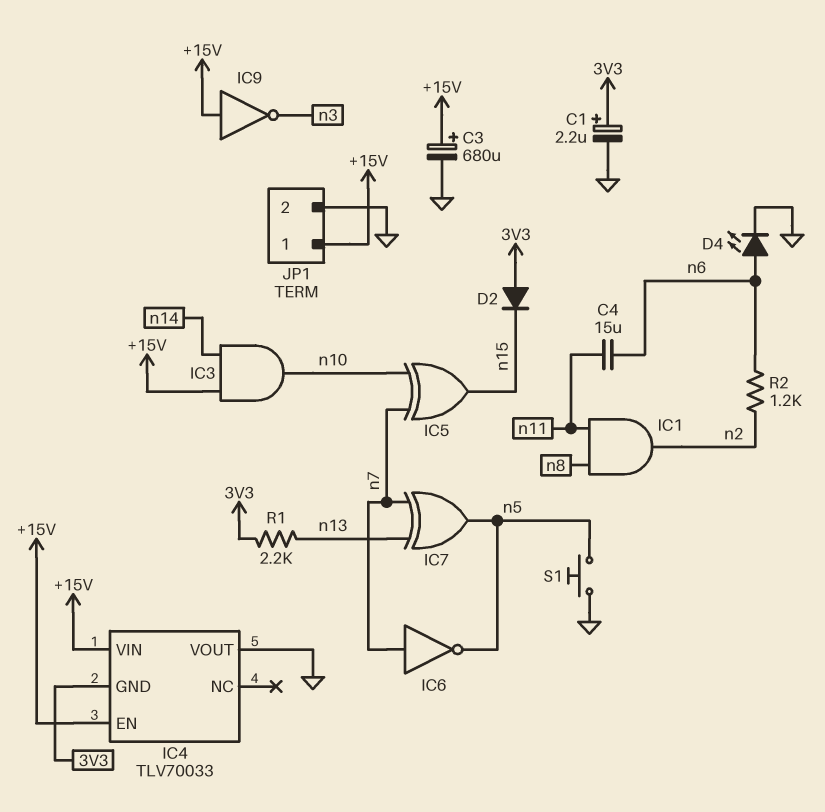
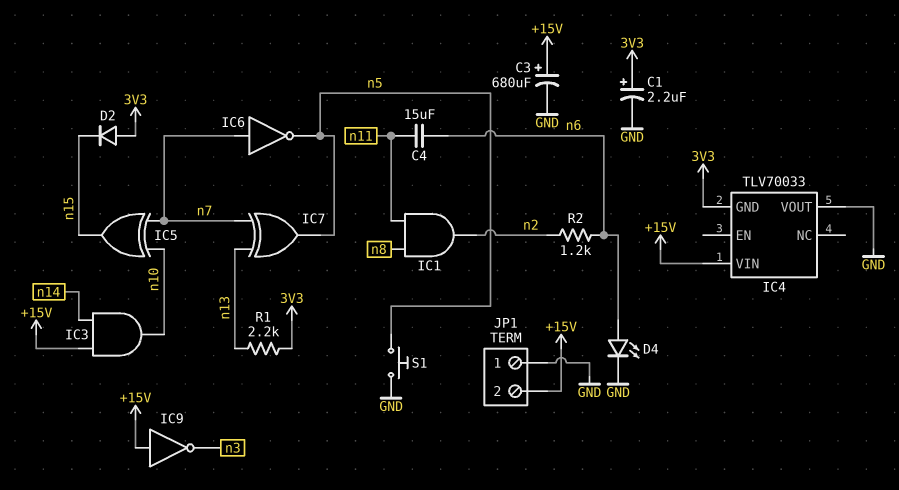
IC4 pin EN: +15V -> none
JP1 pin 1: +15V -> GND
JP1 pin 2: GND -> +15V

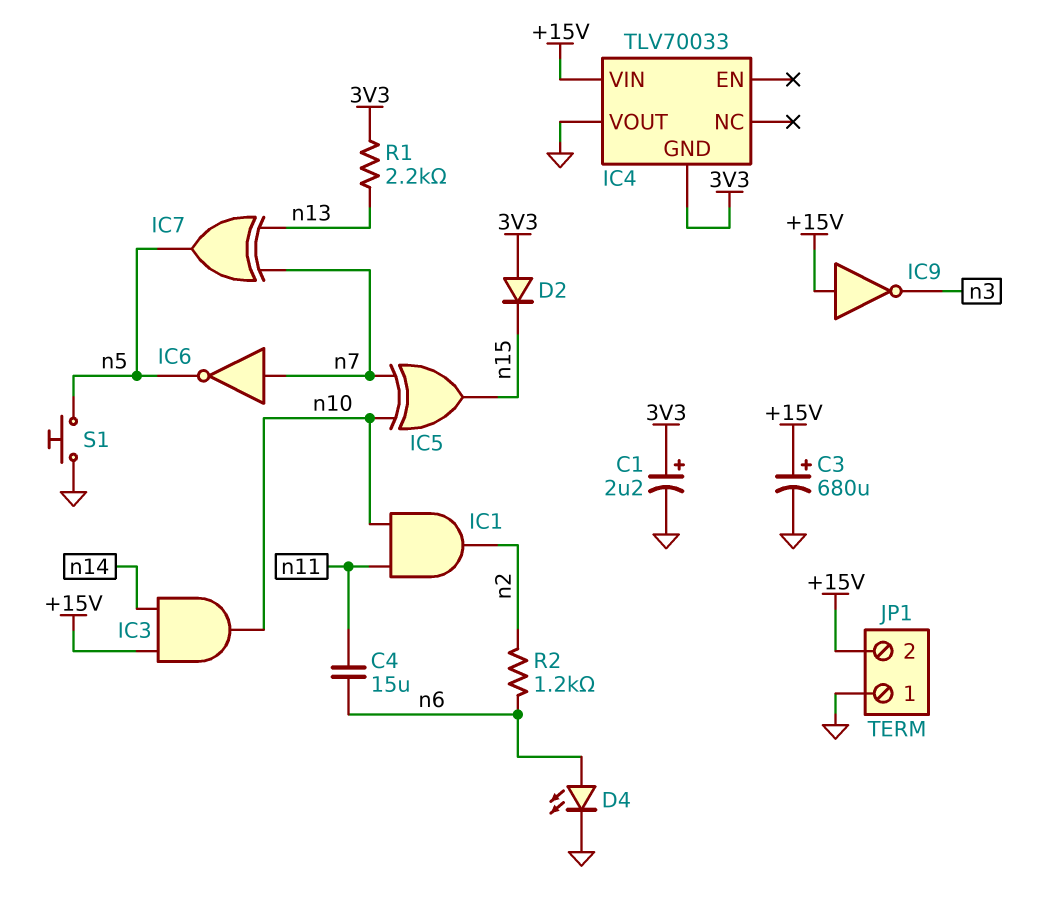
IC1: AND (in n8, in n11, out n2) -> AND (in n10, in n11, out n2)

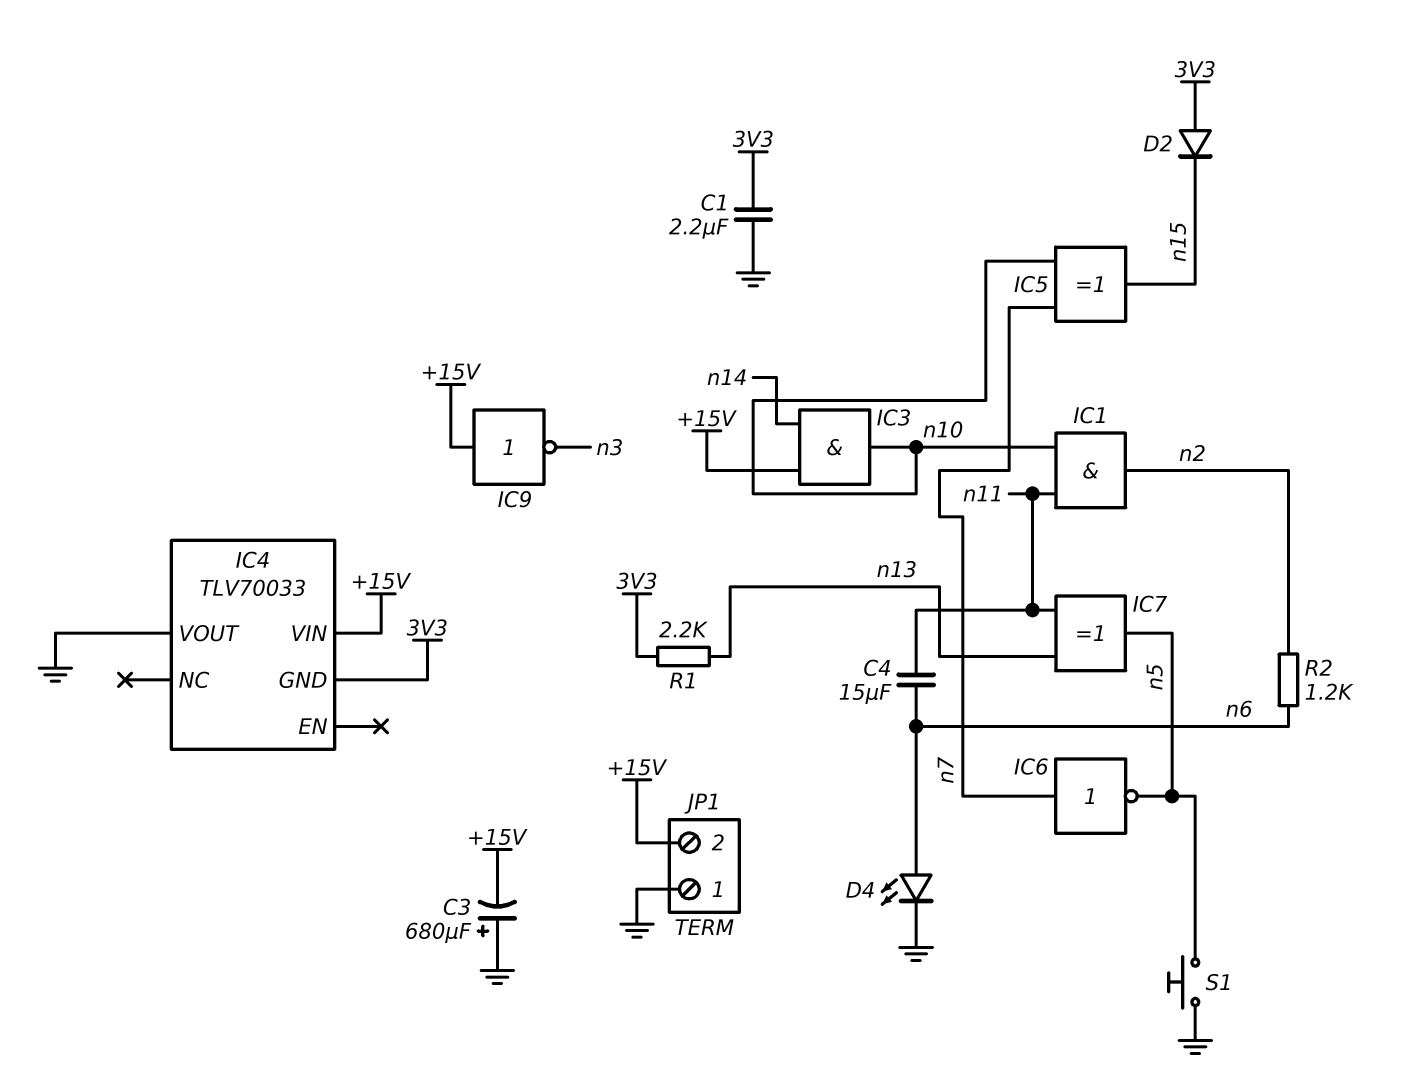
C1: 2.2uF (plus 3V3, minus GND) -> 2.2uF (3V3, GND)
C3: 680uF (plus +15V, minus GND) -> 680uF (plus GND, minus +15V)
IC7: XOR (in n7, in n13, out n5) -> XOR (in n11, in n13, out n5)

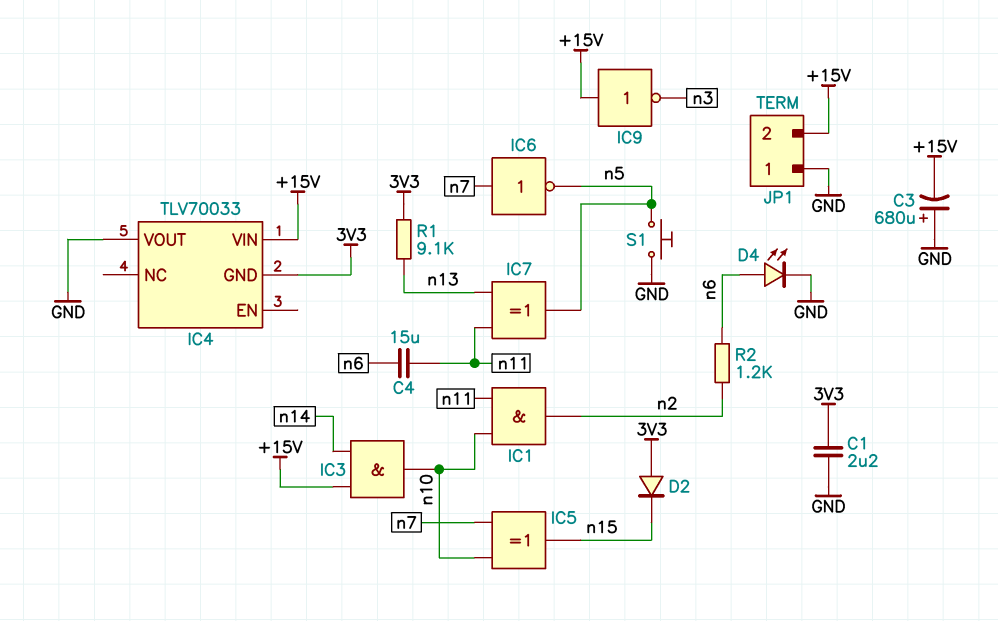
R1: 2.2k (3V3, n13) -> 9.1k (3V3, n13)

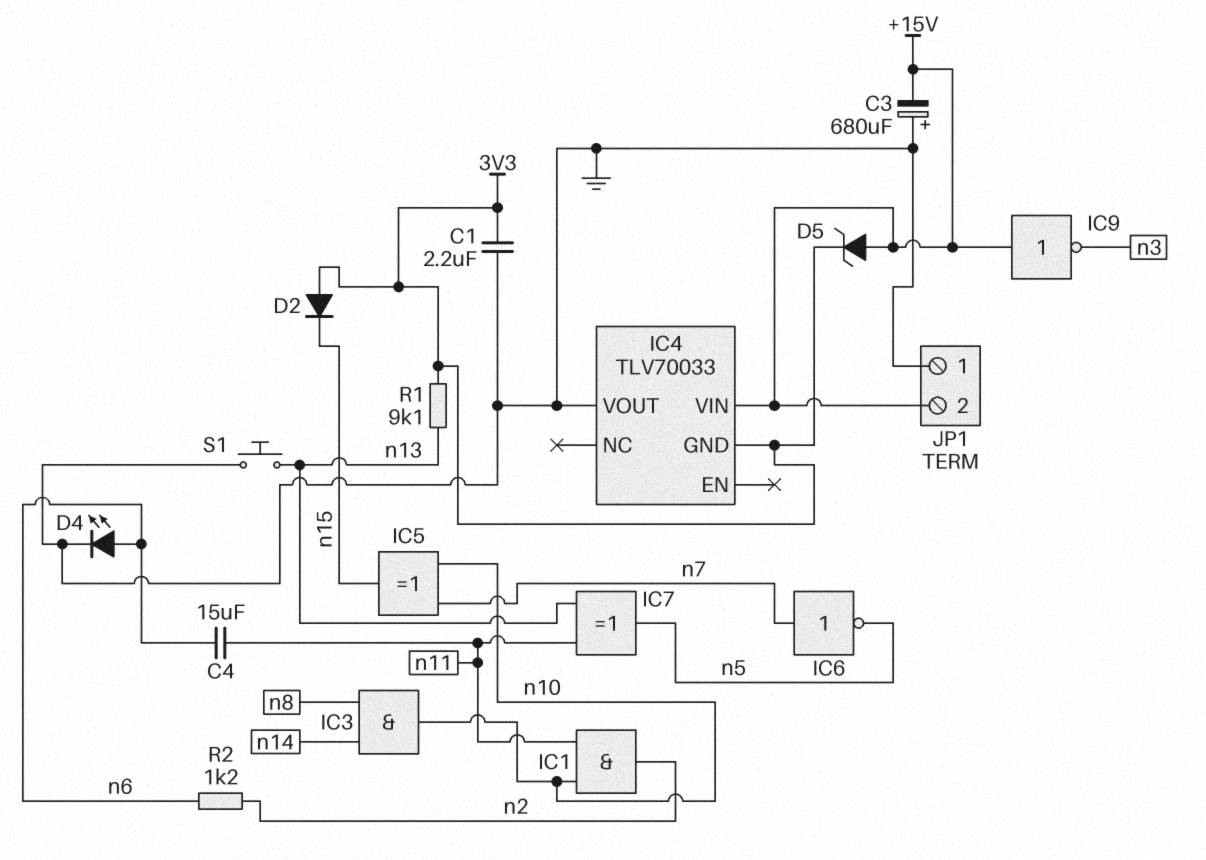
D5: none -> zener (A +15V, K 3V3)
IC3: AND (in +15V, in n14, out n10) -> AND (in n8, in n14, out n10)
S1: button (GND, n5) -> button (GND, n13)

